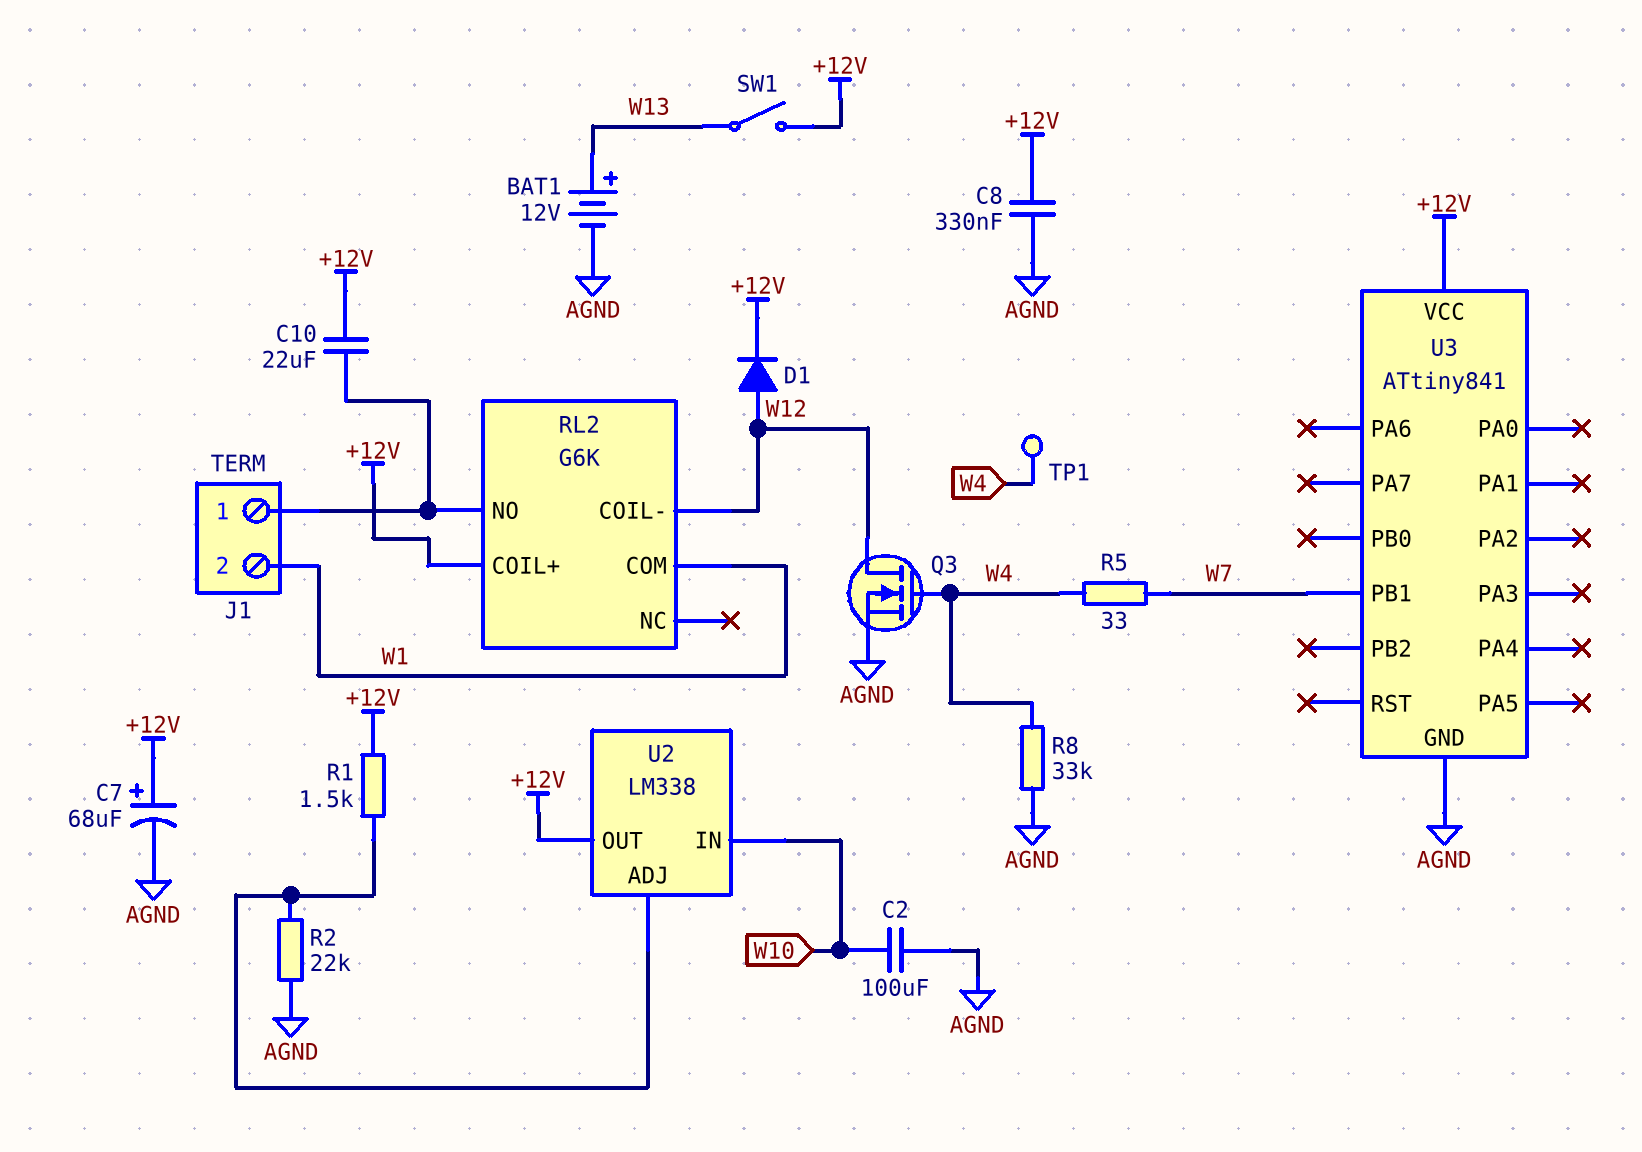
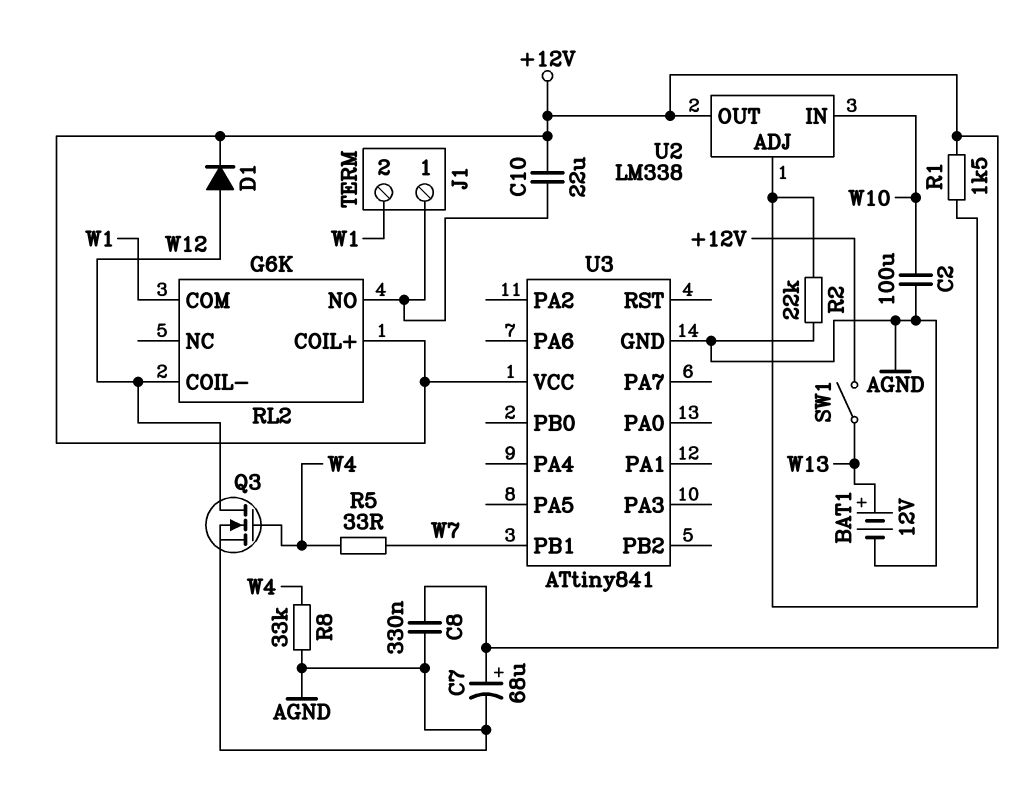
TP1: test point (W4) -> none

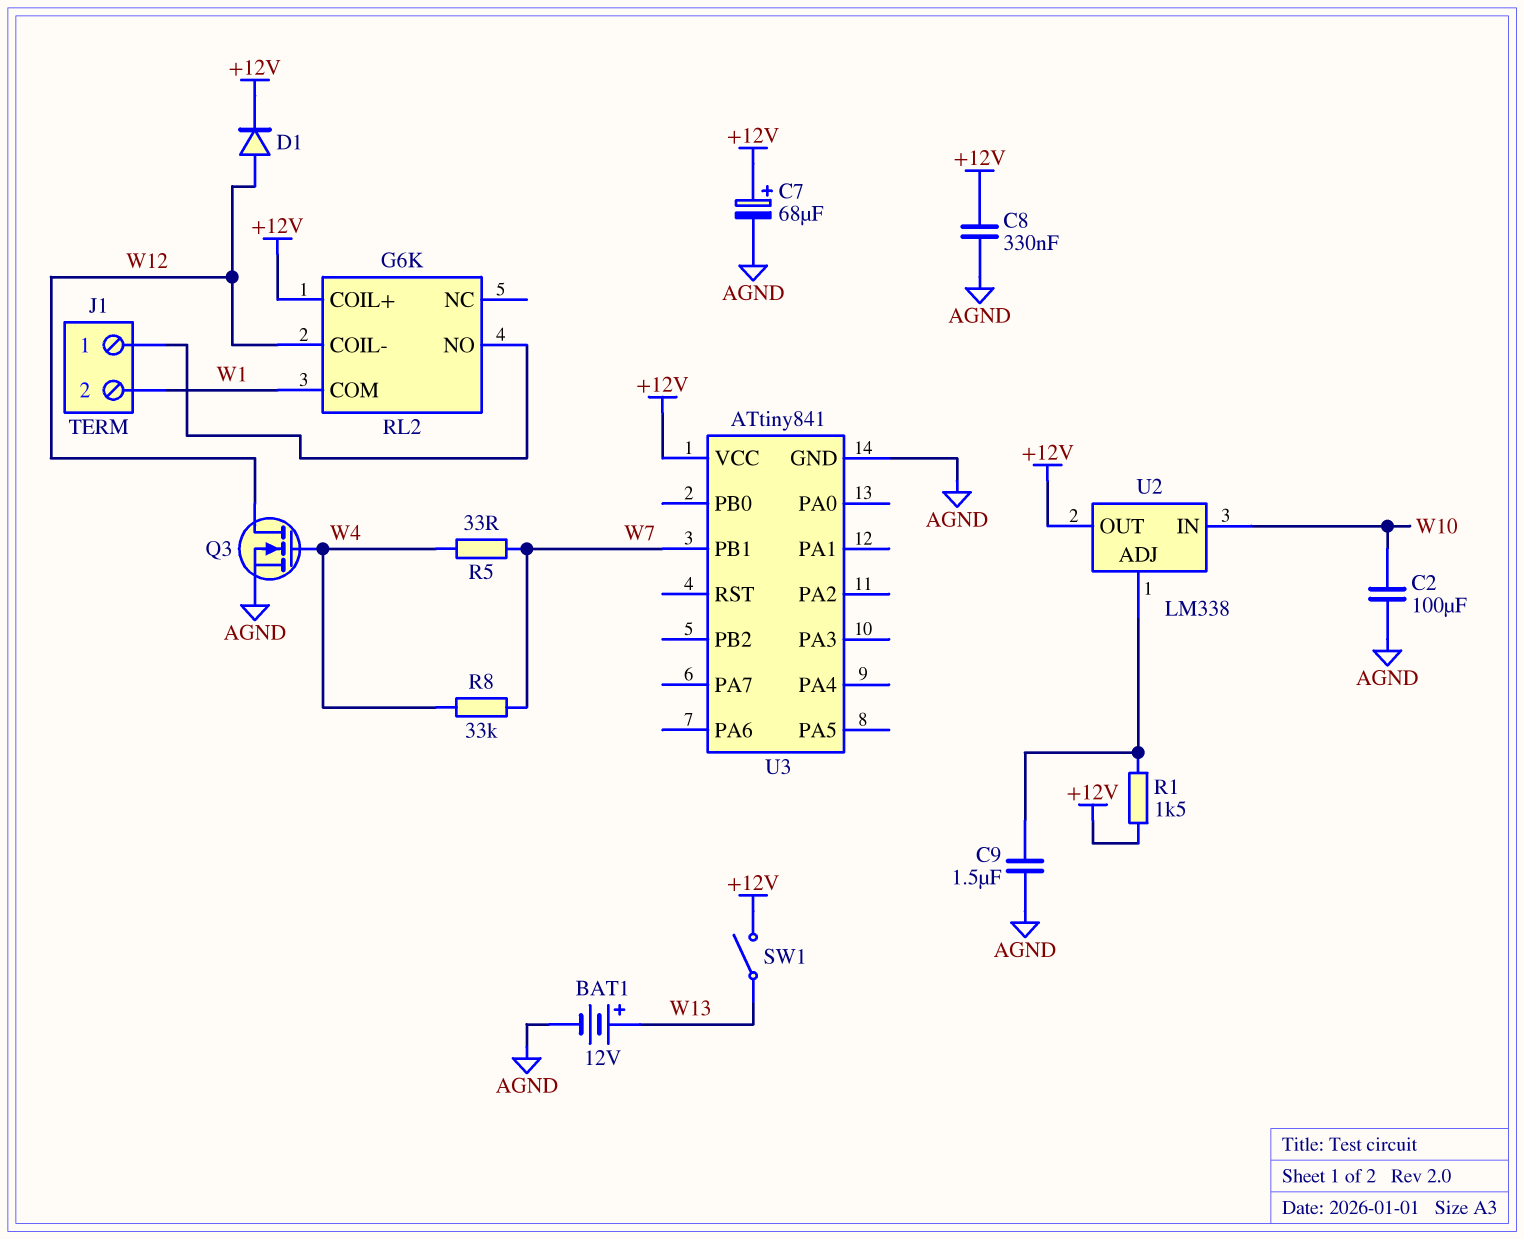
C9: none -> 1.5uF (AGND, U2/ADJ)
C10: 22uF (+12V, J1/1) -> none
R2: 22k (AGND, U2/ADJ) -> none
R8: 33k (AGND, W4) -> 33k (W4, W7)

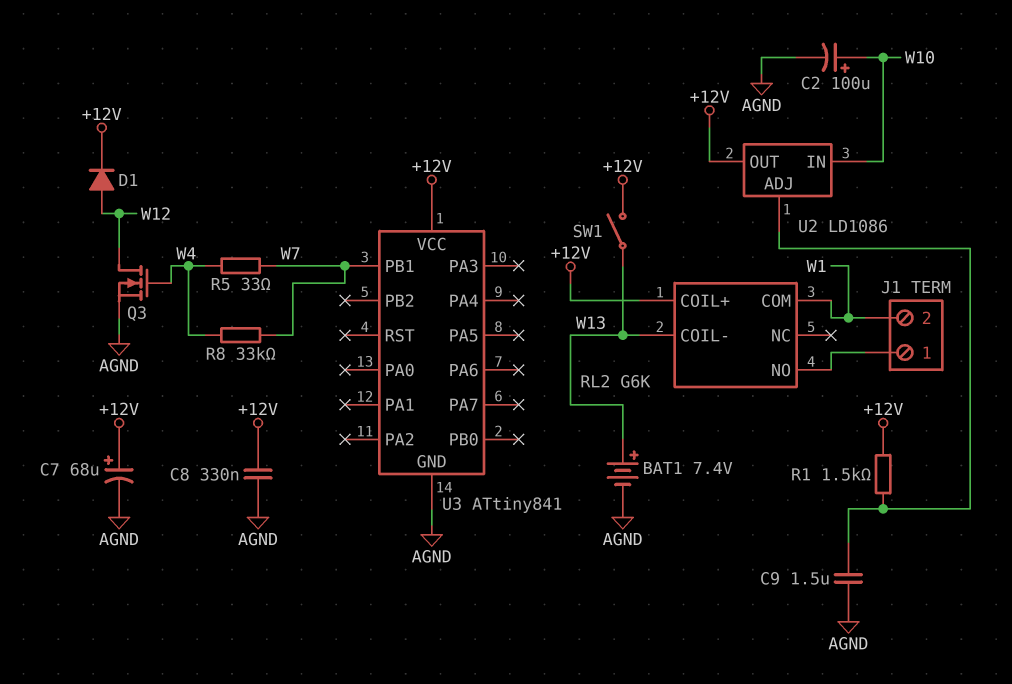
BAT1: 12V (plus W13, minus AGND) -> 7.4V (plus W13, minus AGND)
C2: 100uF (AGND, W10) -> 100uF (plus W10, minus AGND)
RL2 pin COIL-: W12 -> W13
U2: LM338 -> LD1086

